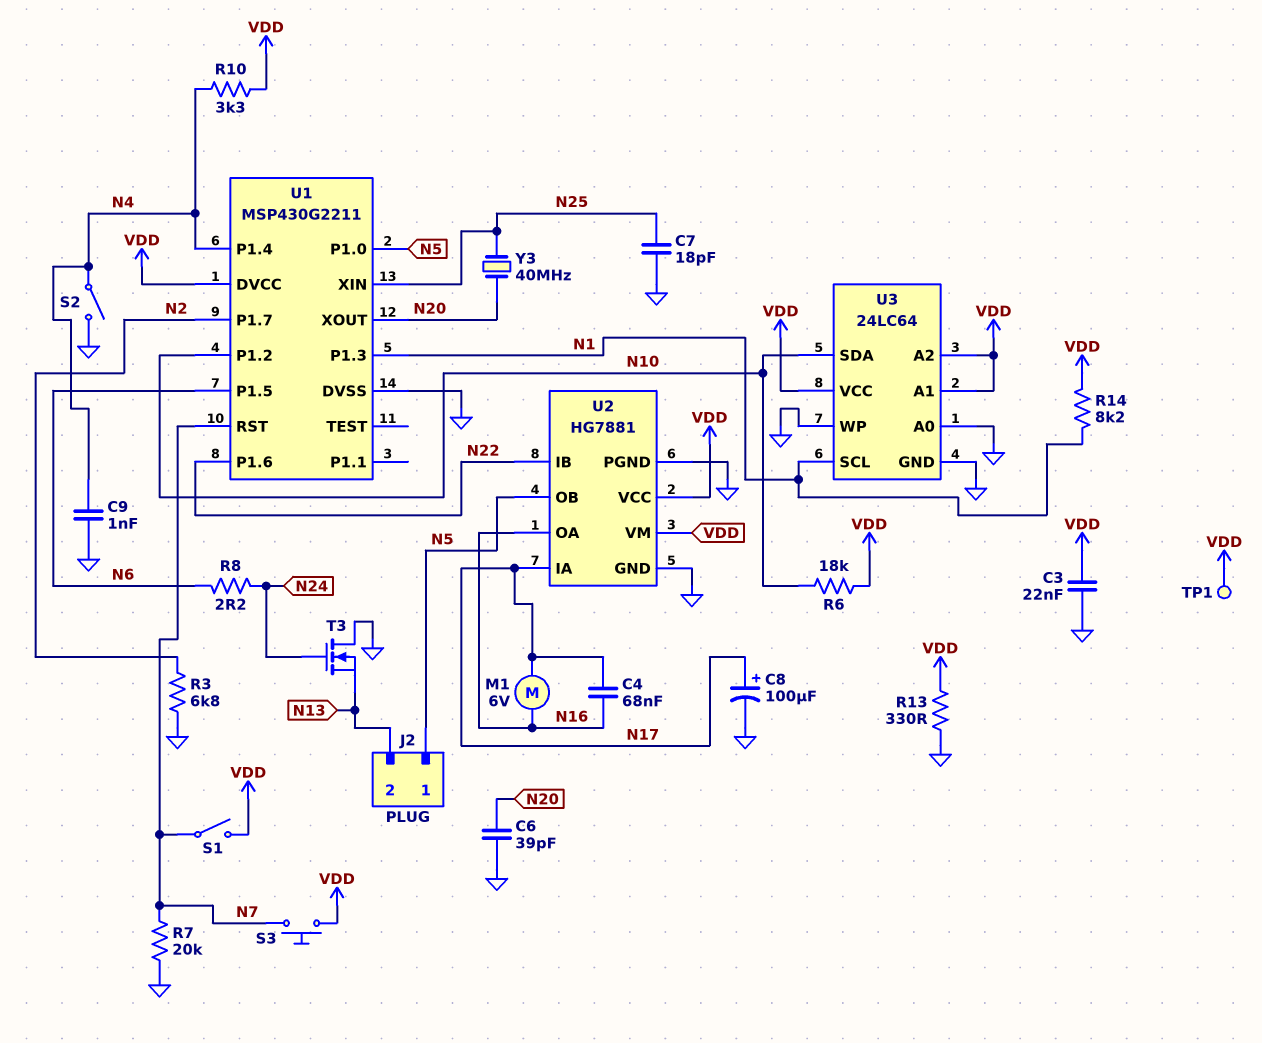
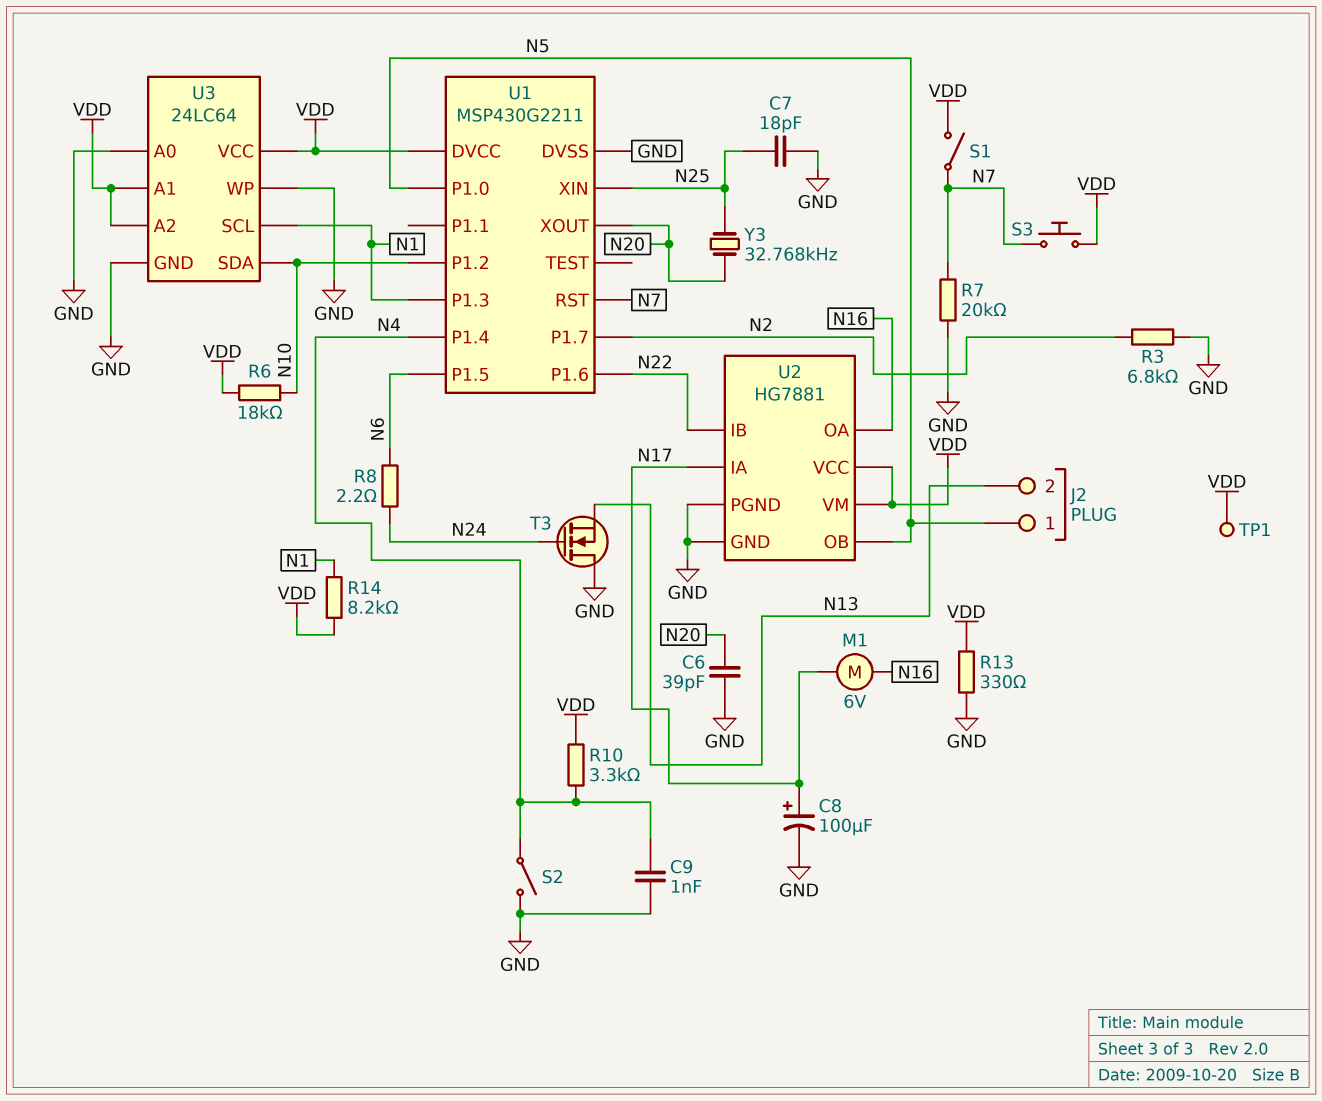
C3: 22nF (GND, VDD) -> none
C4: 68nF (N16, N17) -> none
Y3: 40MHz (N20, N25) -> 32.768kHz (N20, N25)

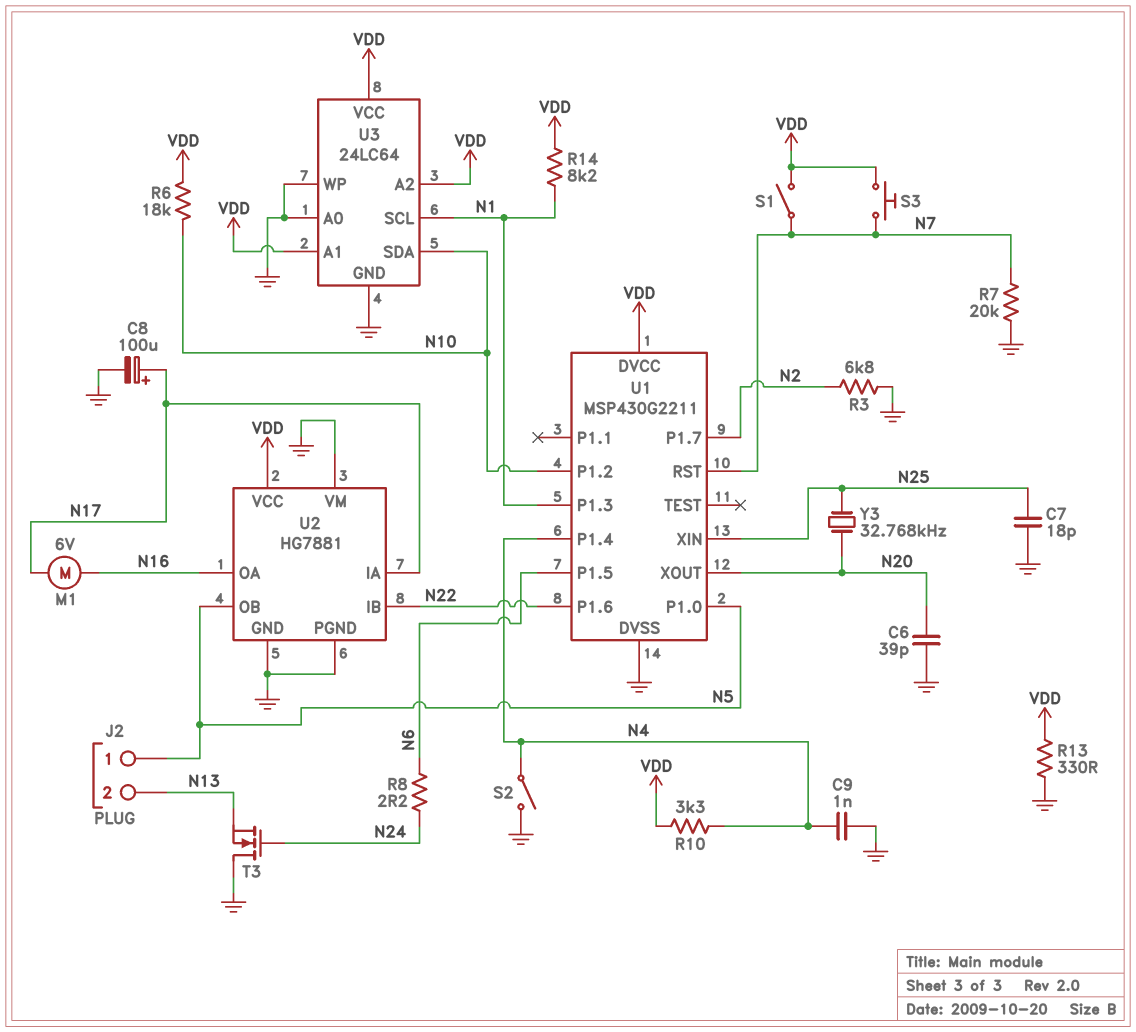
TP1: test point (VDD) -> none
U2 pin VM: VDD -> GND

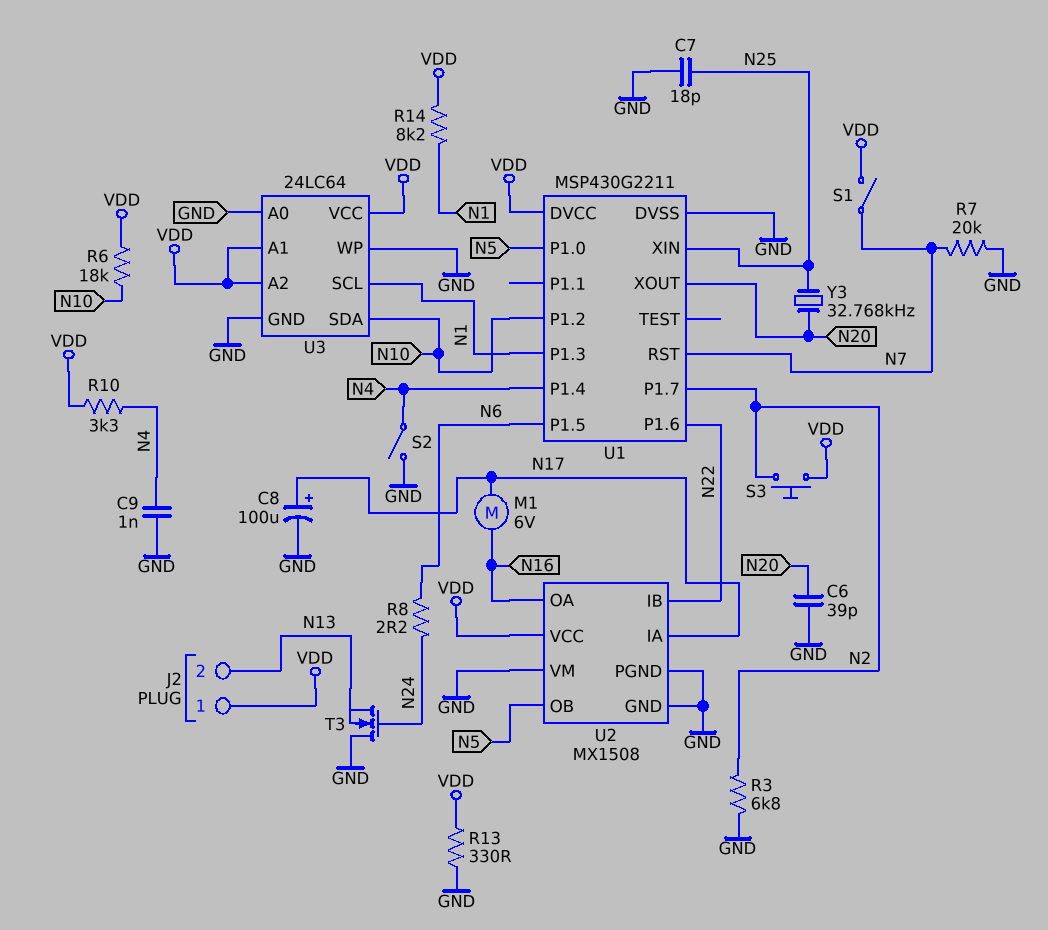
J2 pin 1: N5 -> VDD
S3: button (N7, VDD) -> button (N2, VDD)
U2: HG7881 -> MX1508

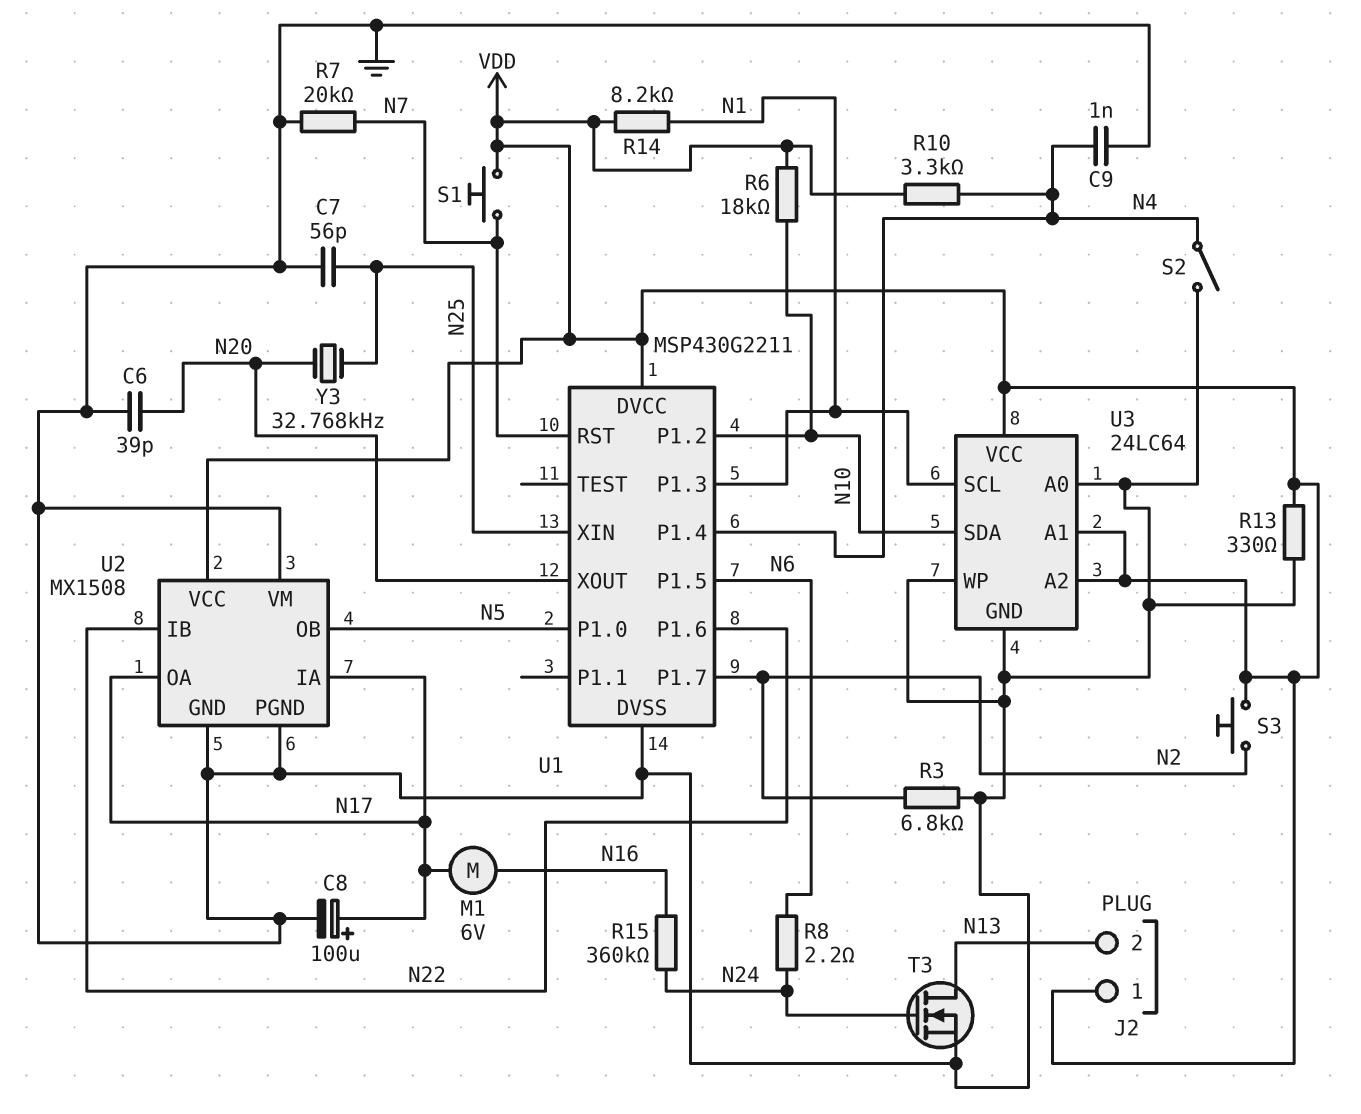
C7: 18pF (GND, N25) -> 56pF (GND, N25)
R15: none -> 360k (N16, N24)
S1: switch (N7, VDD) -> button (N7, VDD)
T3: NMOS (G N24, D GND, S N13) -> NMOS (G N24, D N13, S GND)
U2 pin OA: N16 -> N17

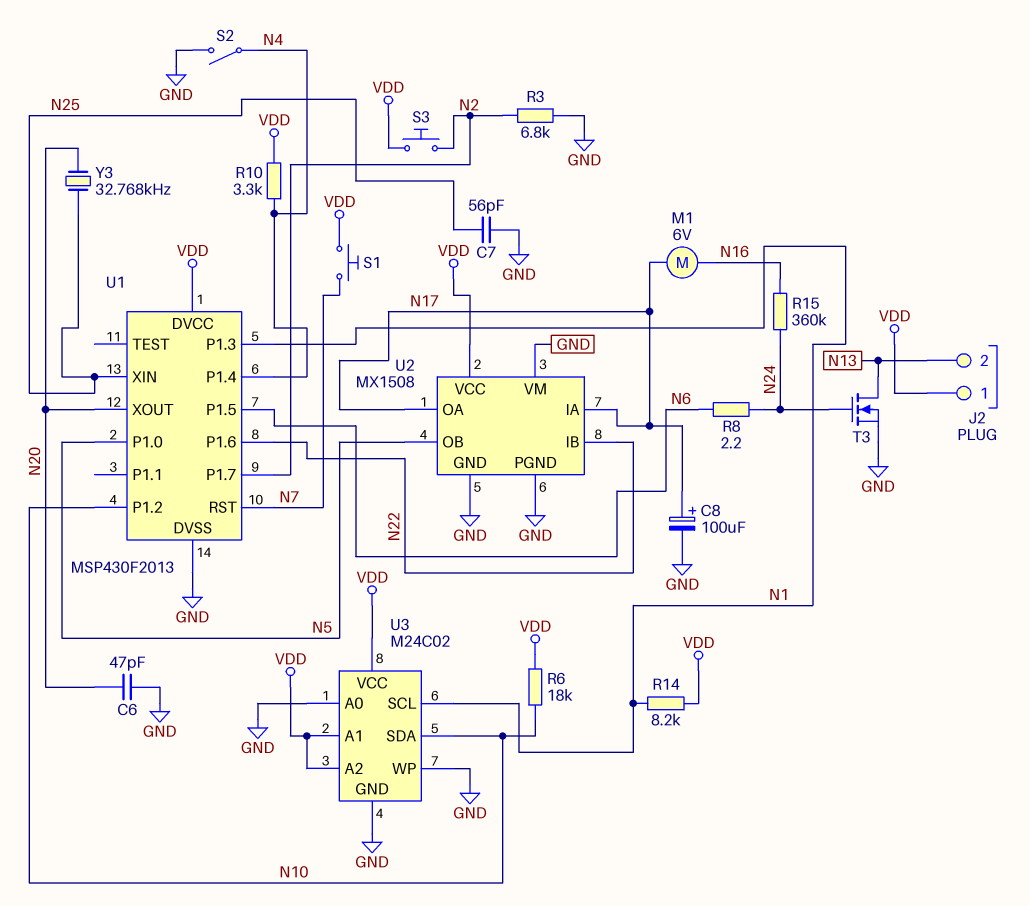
C6: 39pF (GND, N20) -> 47pF (GND, N20)
C9: 1nF (GND, N4) -> none
R7: 20k (GND, N7) -> none
R13: 330 (GND, VDD) -> none
U1: MSP430G2211 -> MSP430F2013
U3: 24LC64 -> M24C02

